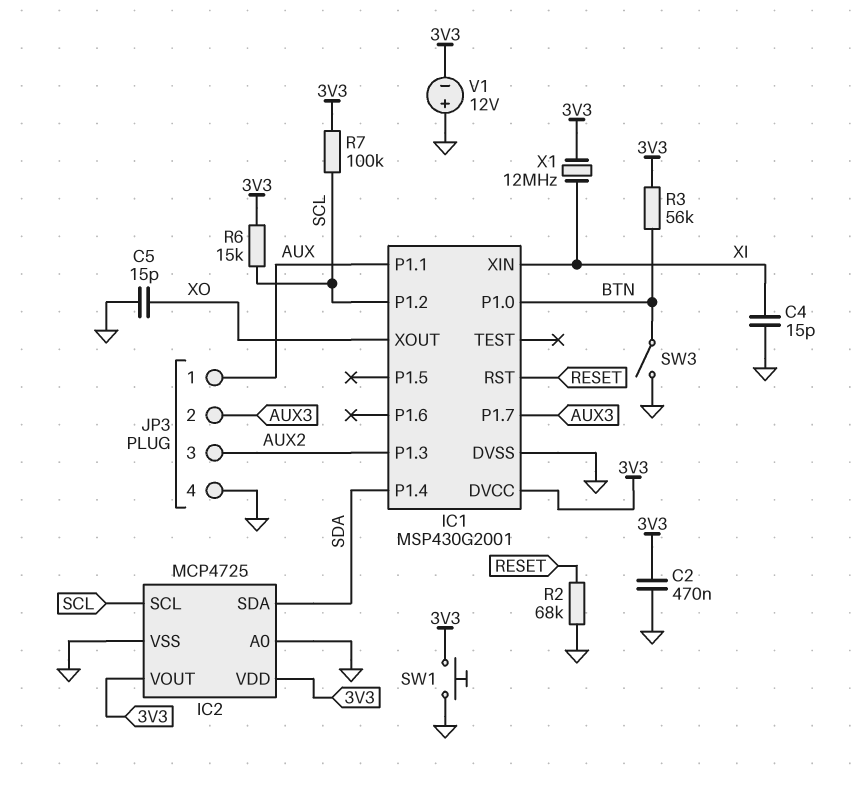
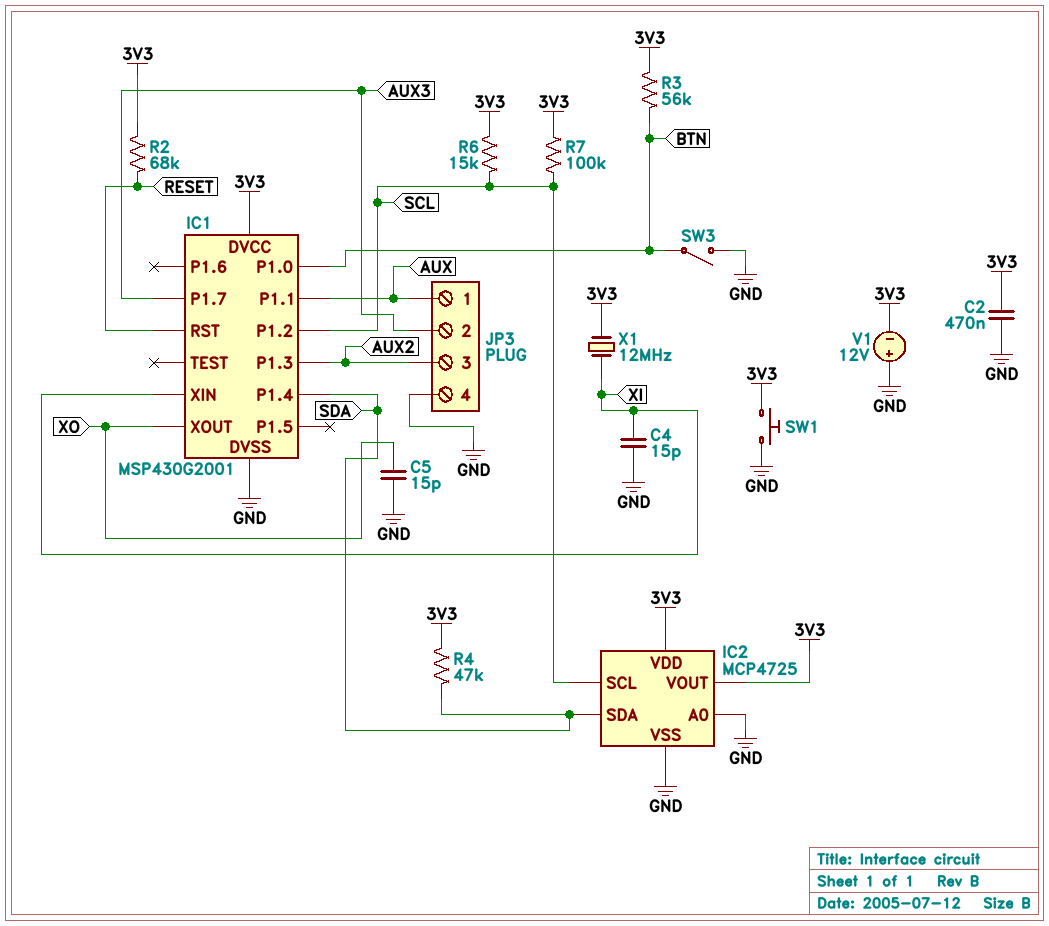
R2: 68k (GND, RESET) -> 68k (3V3, RESET)
R4: none -> 47k (3V3, SDA)

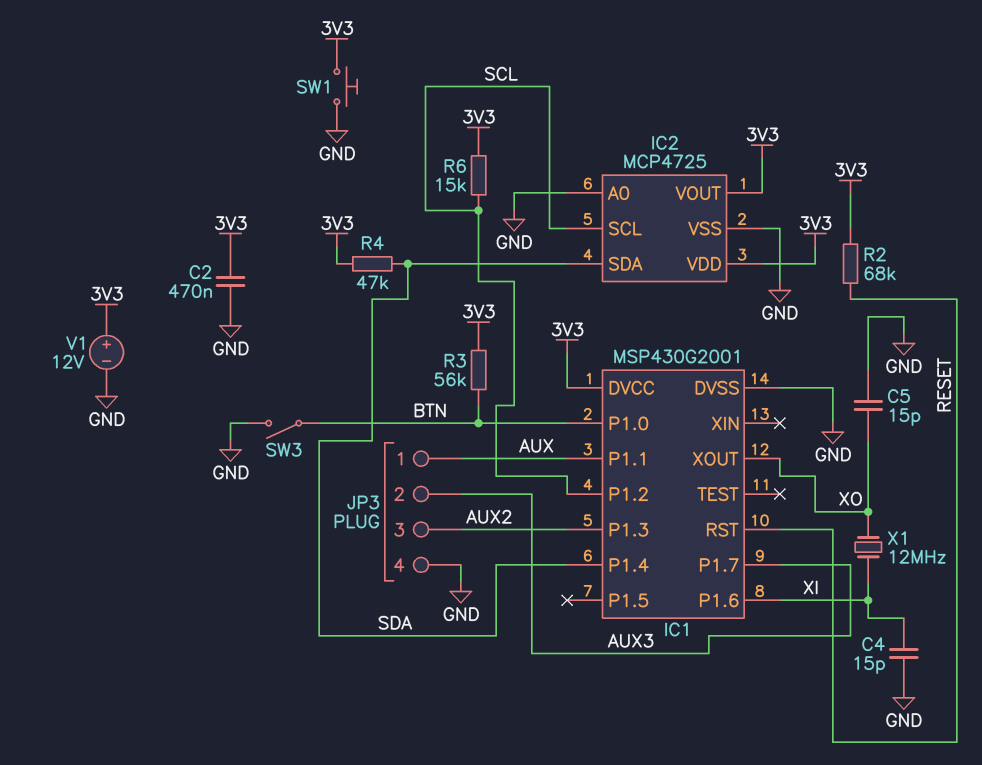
IC1 pin P1.6: none -> XI
IC1 pin XIN: XI -> none
R7: 100k (3V3, SCL) -> none
V1: 12V (plus GND, minus 3V3) -> 12V (plus 3V3, minus GND)
X1: 12MHz (3V3, XI) -> 12MHz (XI, XO)

